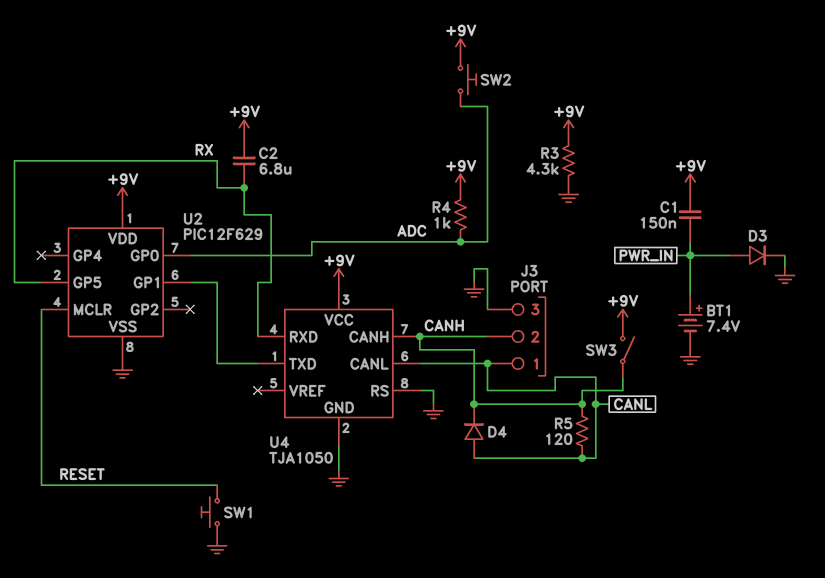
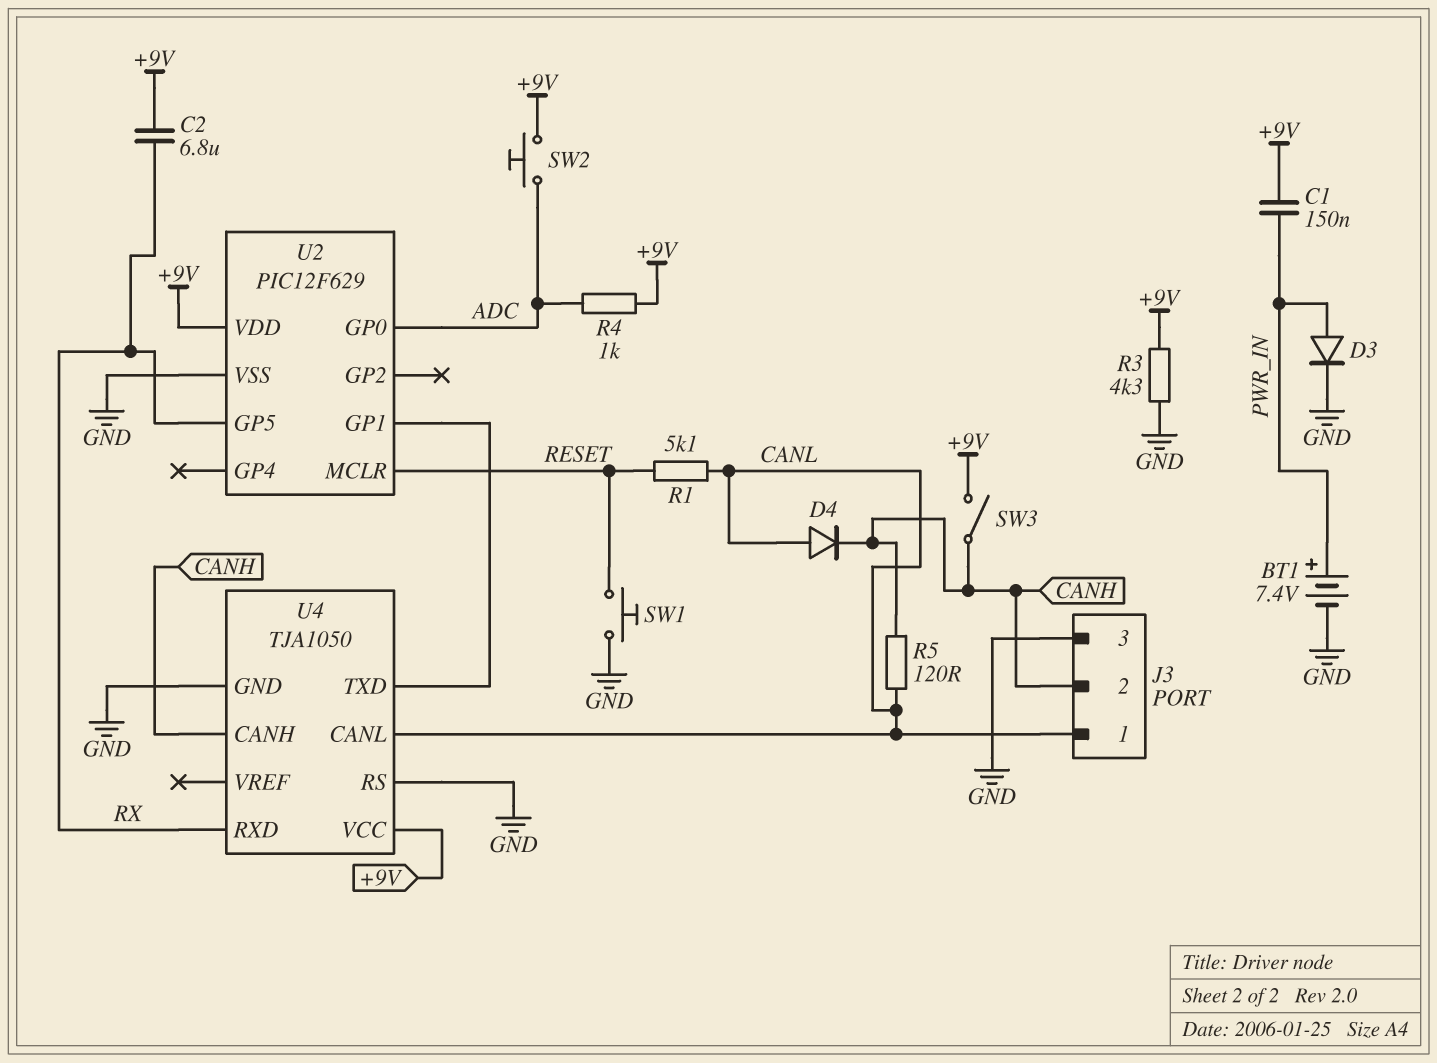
R1: none -> 5.1k (CANL, RESET)

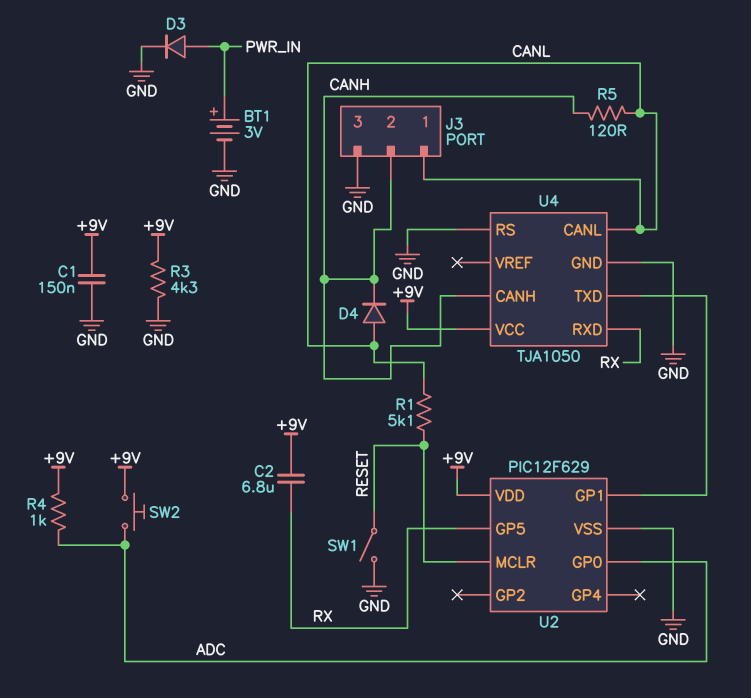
BT1: 7.4V (plus PWR_IN, minus GND) -> 3V (plus PWR_IN, minus GND)
C1: 150nF (+9V, PWR_IN) -> 150nF (+9V, GND)
SW1: button (GND, RESET) -> switch (GND, RESET)
SW3: switch (+9V, CANH) -> none

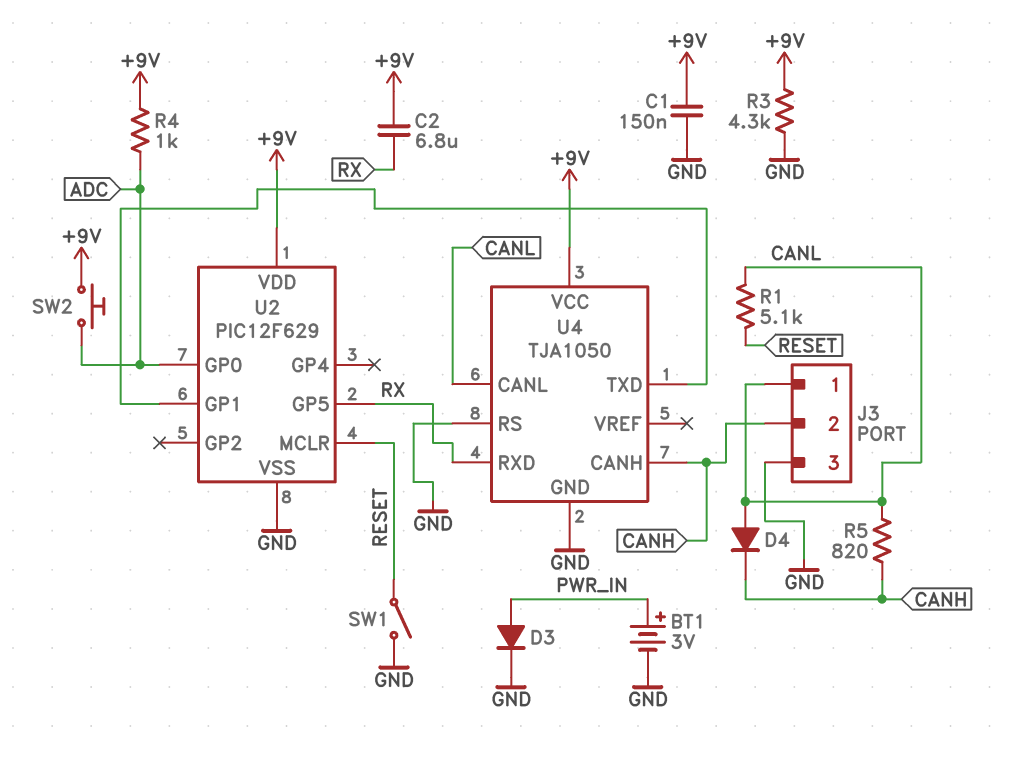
R5: 120 (CANH, CANL) -> 820 (CANH, CANL)

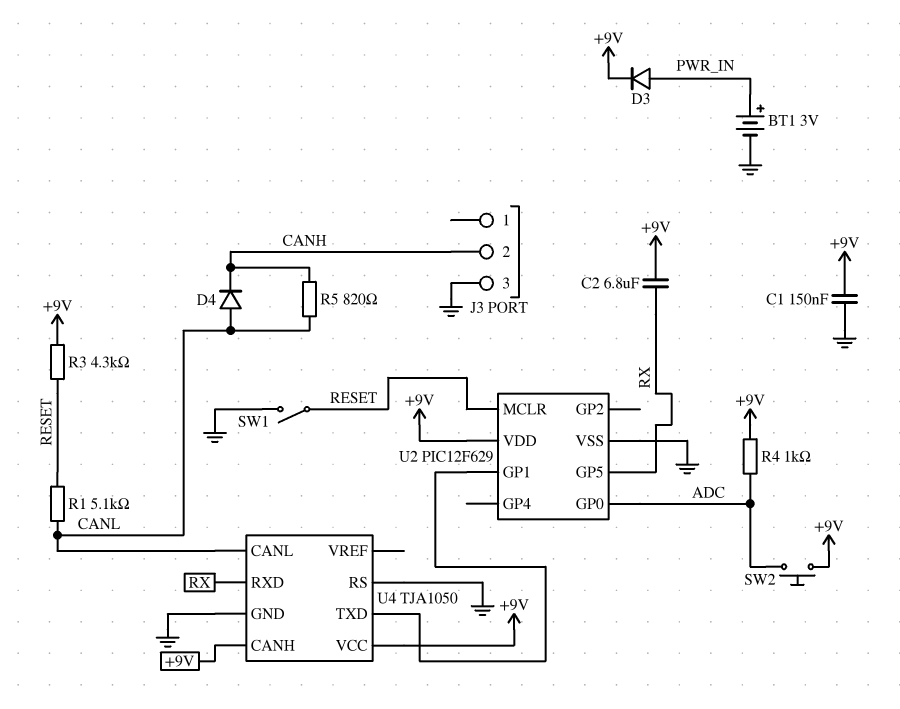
D3: diode (A PWR_IN, K GND) -> diode (A PWR_IN, K +9V)
J3 pin 1: CANL -> none
R3: 4.3k (+9V, GND) -> 4.3k (+9V, RESET)
U4 pin CANH: CANH -> +9V

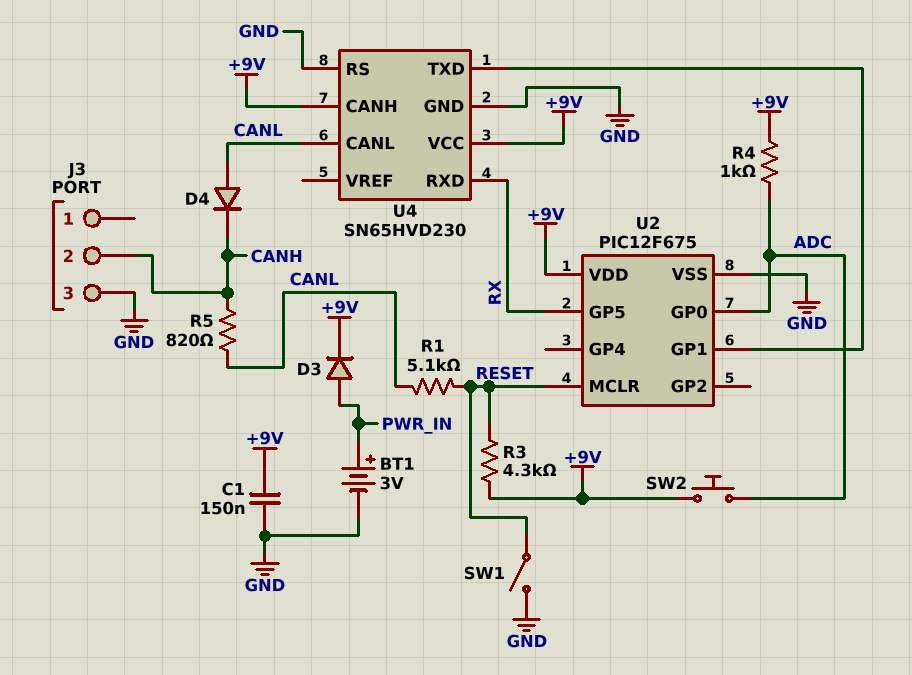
C2: 6.8uF (+9V, RX) -> none
U2: PIC12F629 -> PIC12F675
U4: TJA1050 -> SN65HVD230

